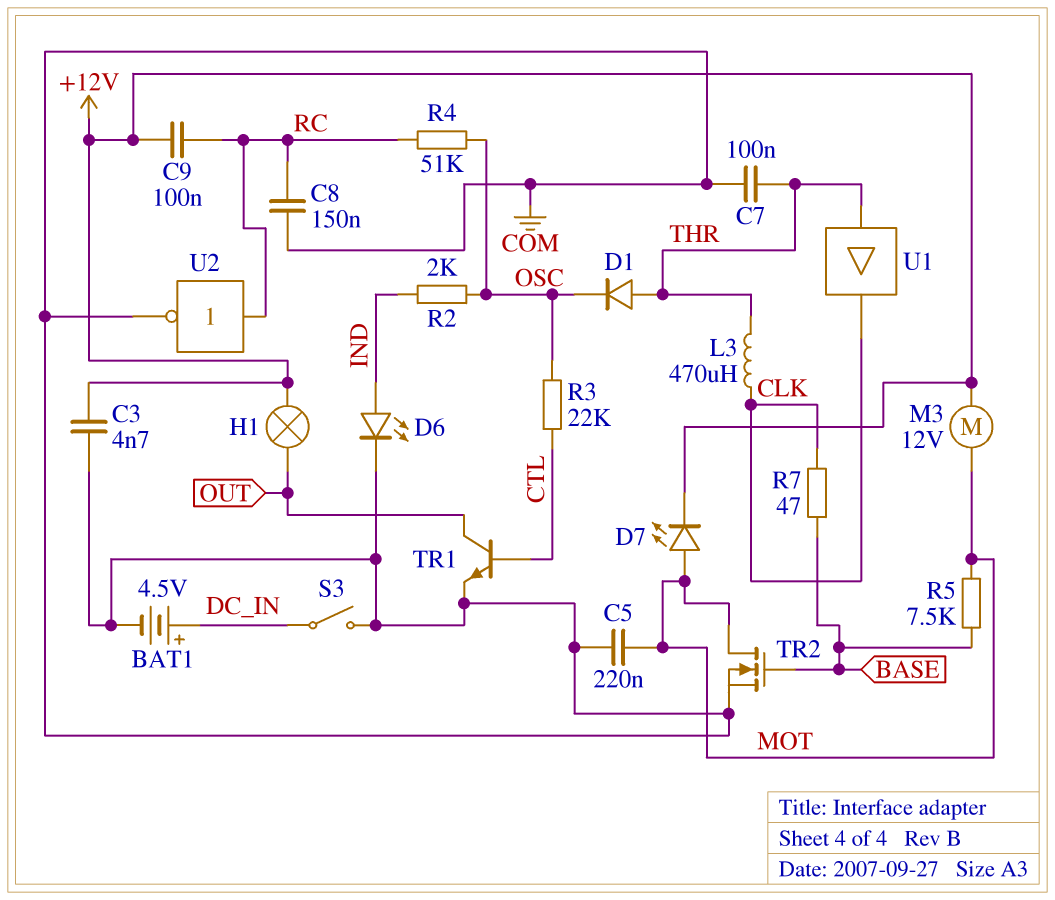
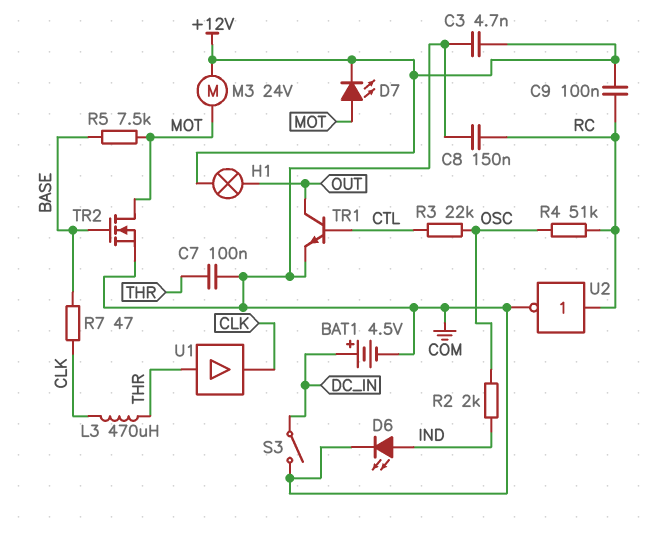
C5: 220nF (COM, MOT) -> none
D1: diode (A THR, K OSC) -> none
M3: motor 12V (+12V, MOT) -> motor 24V (+12V, MOT)

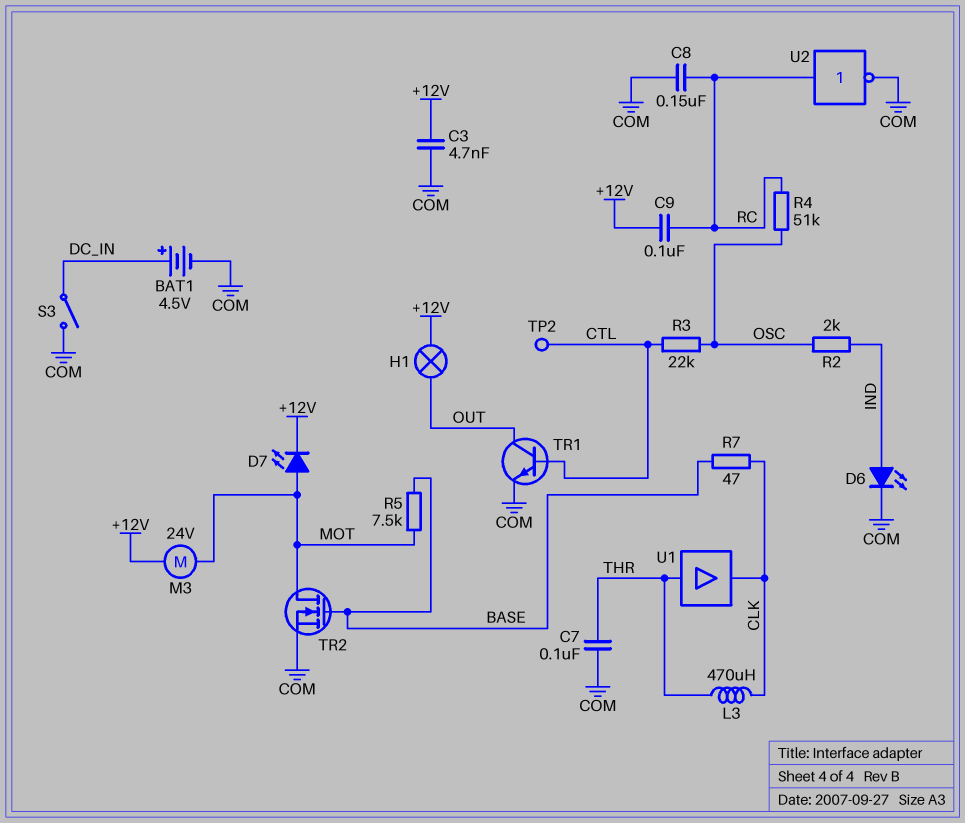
TP2: none -> test point (CTL)

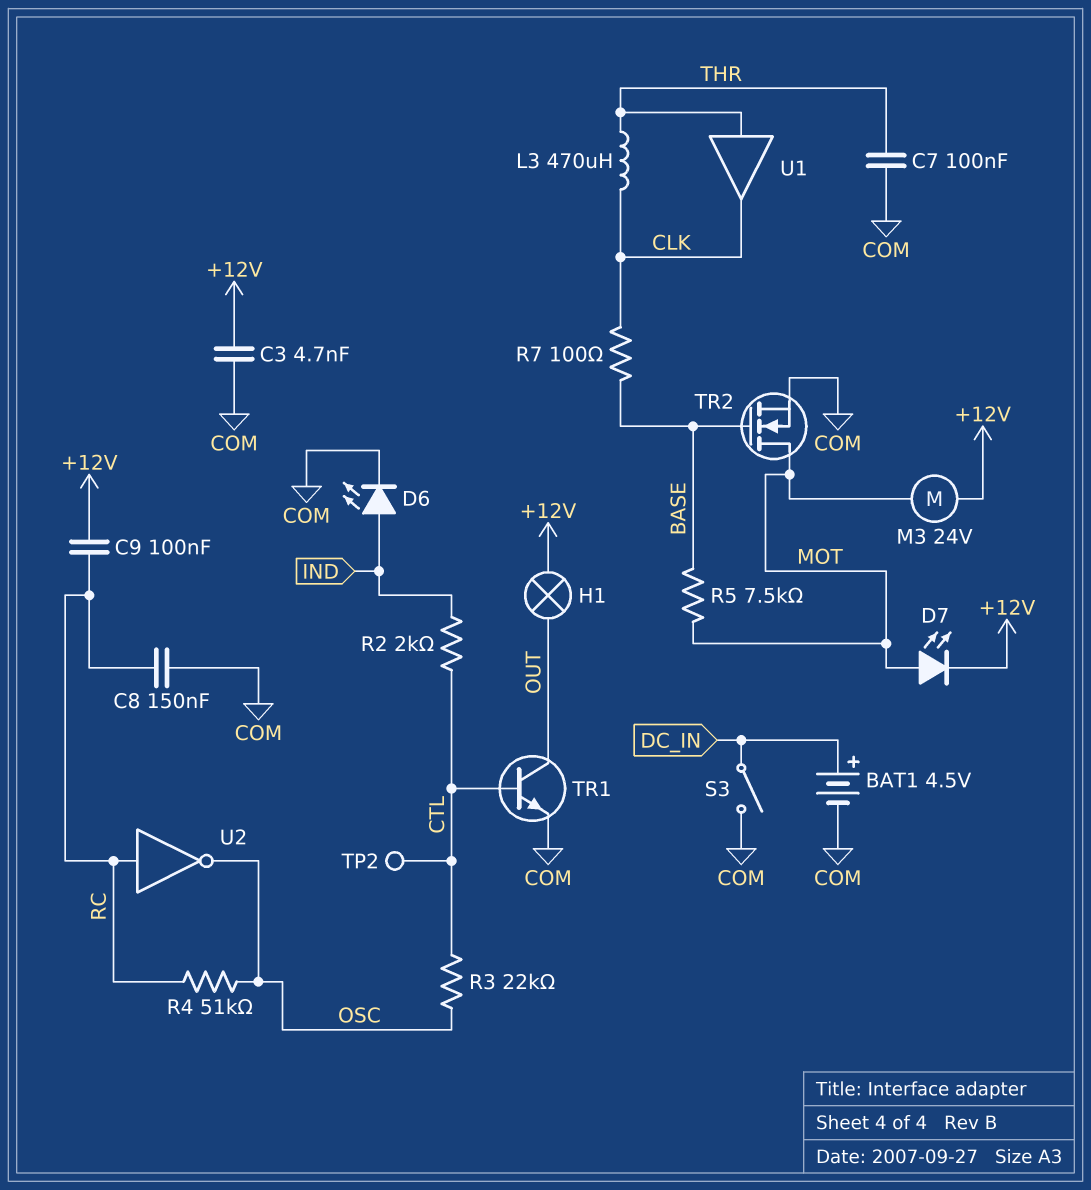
R2: 2k (IND, OSC) -> 2k (CTL, IND)
R7: 47 (BASE, CLK) -> 100 (BASE, CLK)
U2: NOT (in RC, out COM) -> NOT (in RC, out OSC)

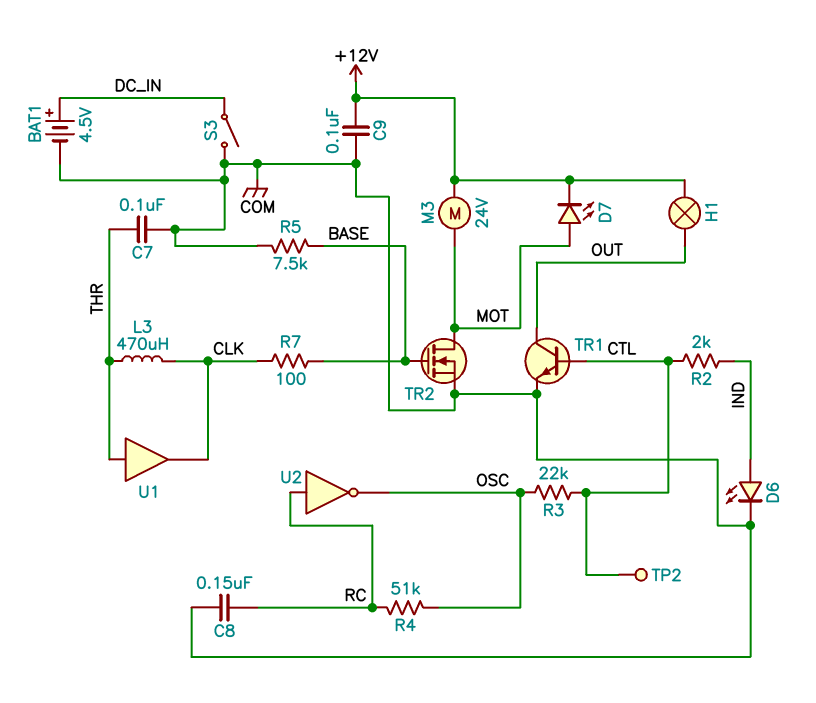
C3: 4.7nF (+12V, COM) -> none
C9: 100nF (+12V, RC) -> 100nF (+12V, COM)
R5: 7.5k (BASE, MOT) -> 7.5k (BASE, COM)

